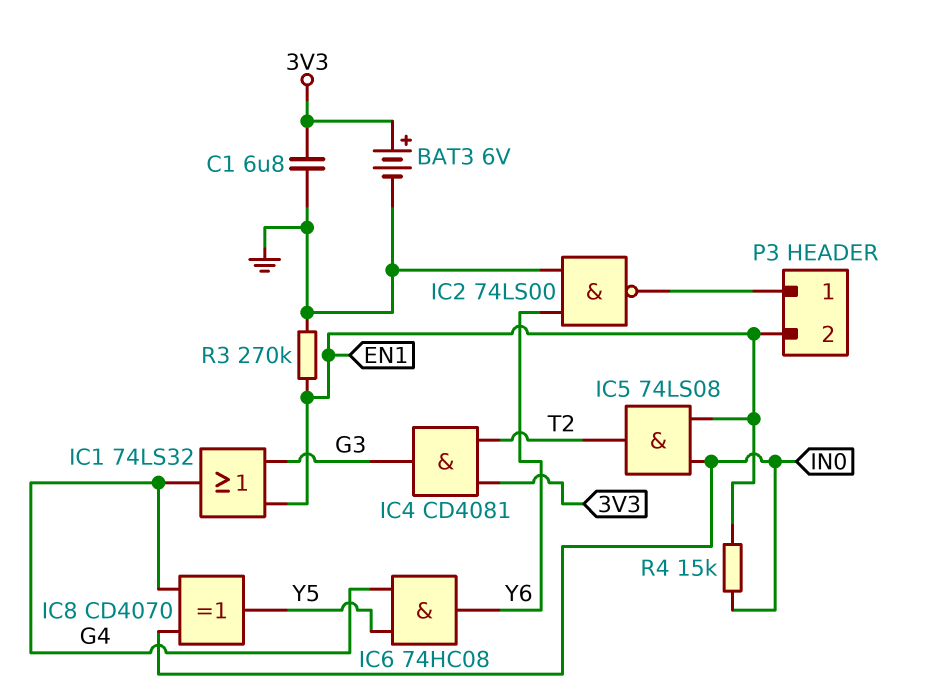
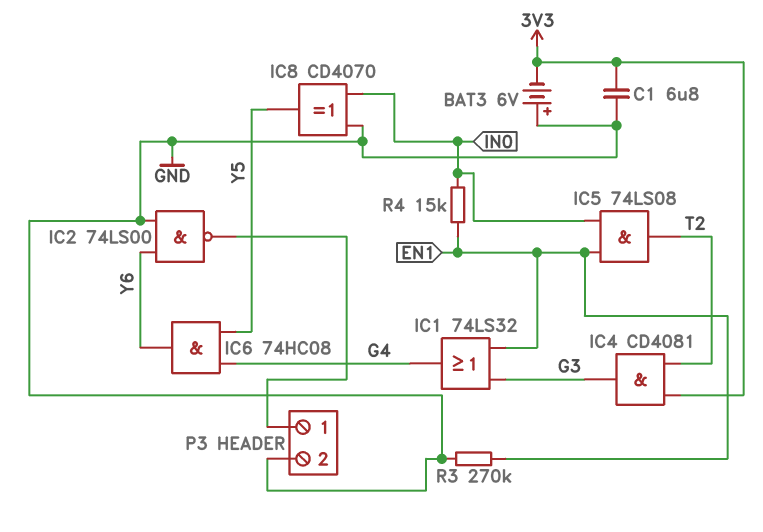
BAT3: 6V (plus 3V3, minus GND) -> 6V (plus GND, minus 3V3)
IC8: XOR CD4070 (in G4, in IN0, out Y5) -> XOR CD4070 (in GND, in IN0, out Y5)
P3 pin 2: EN1 -> GND

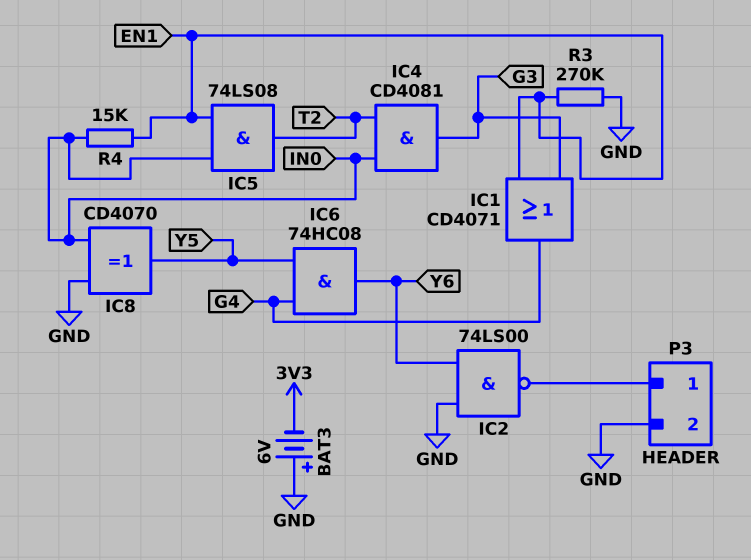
C1: 6.8uF (3V3, GND) -> none
IC1: OR 74LS32 (in EN1, in G3, out G4) -> OR CD4071 (in EN1, in G3, out G4)
IC4: AND CD4081 (in 3V3, in T2, out G3) -> AND CD4081 (in IN0, in T2, out G3)

